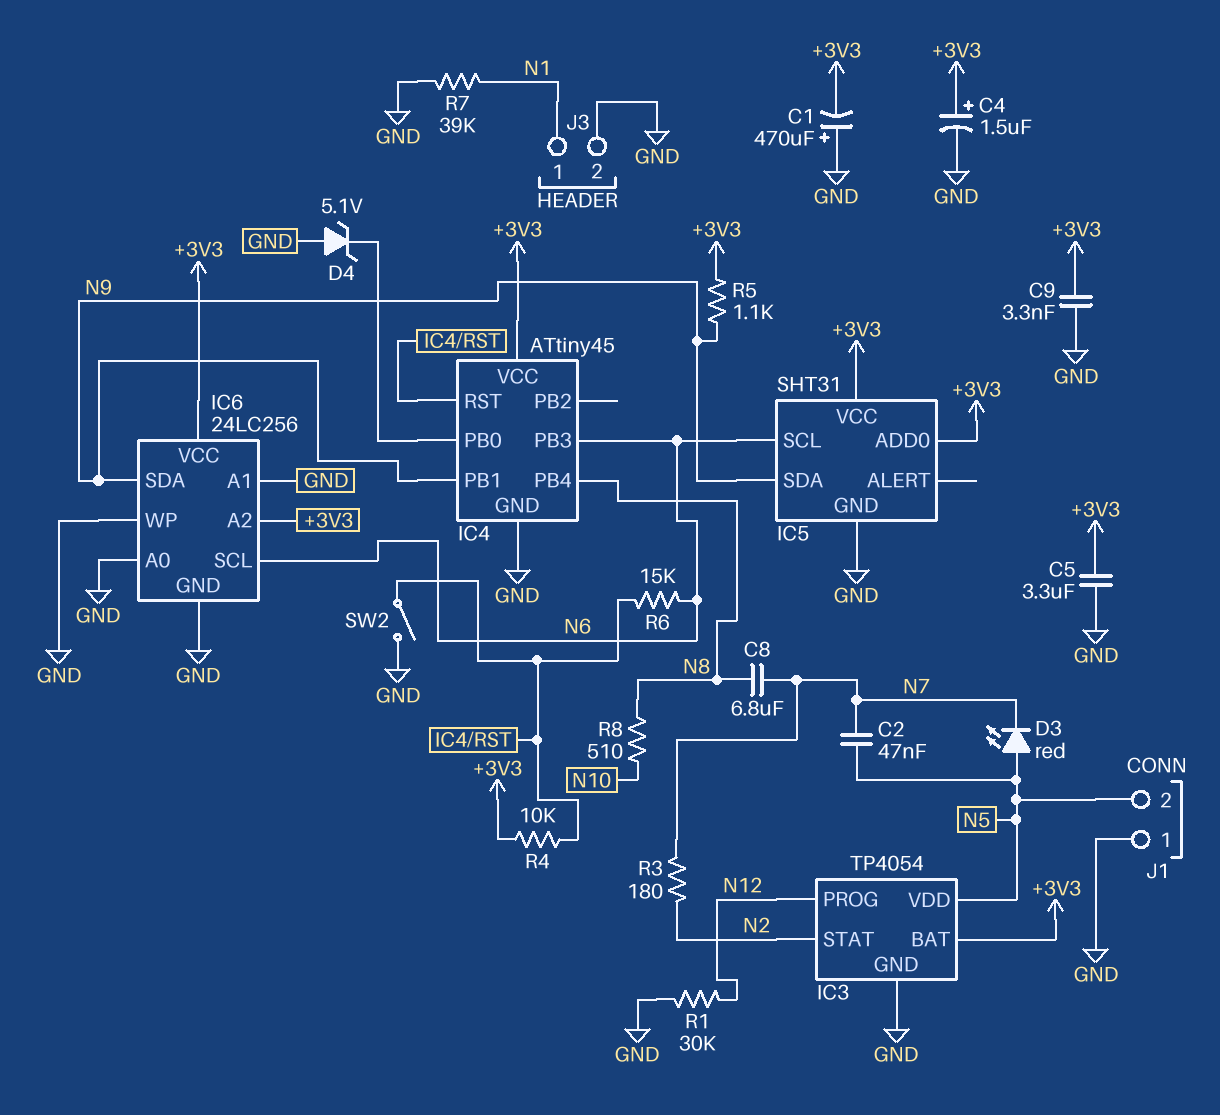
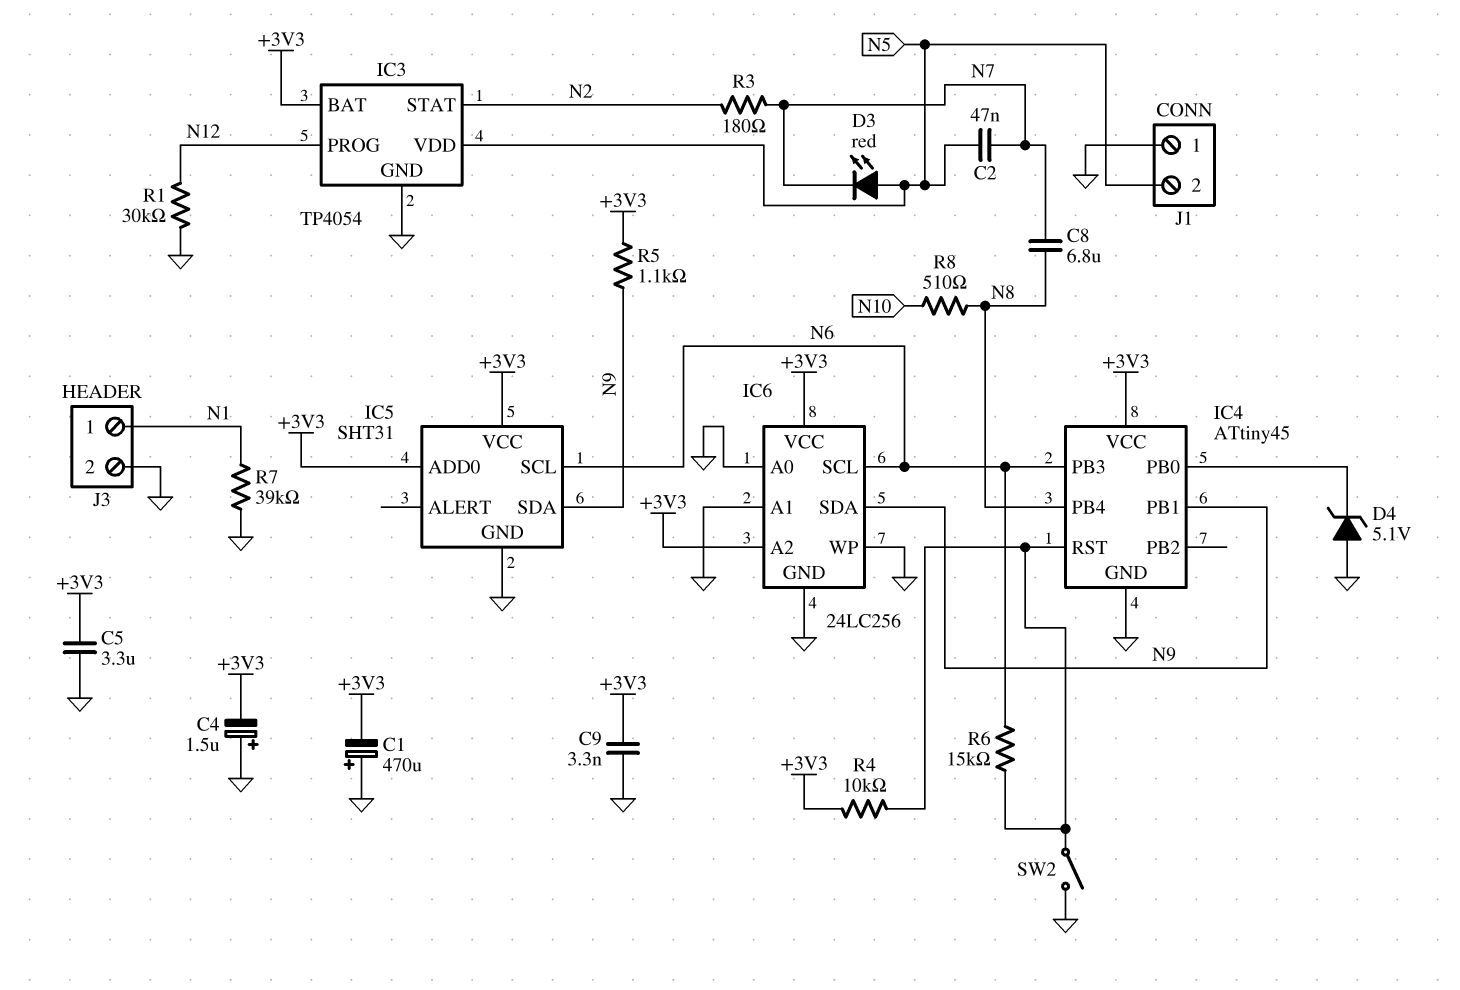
C4: 1.5uF (plus +3V3, minus GND) -> 1.5uF (plus GND, minus +3V3)

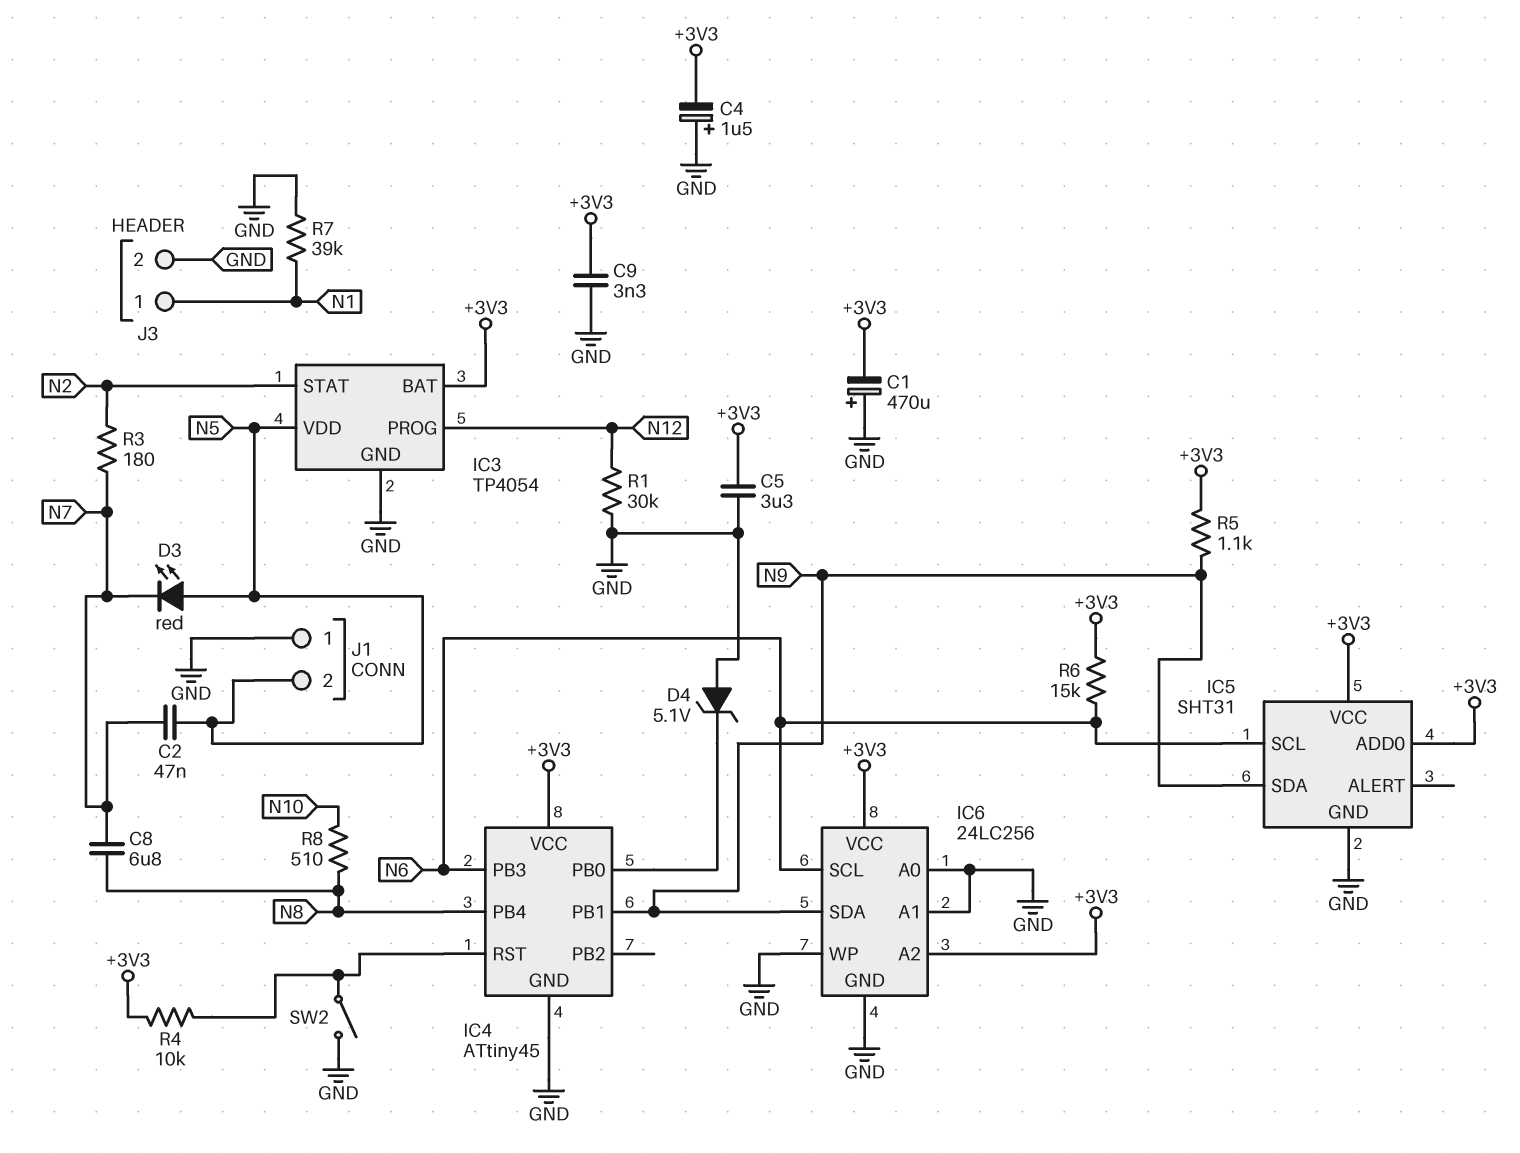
R6: 15k (IC4/RST, N6) -> 15k (+3V3, N6)

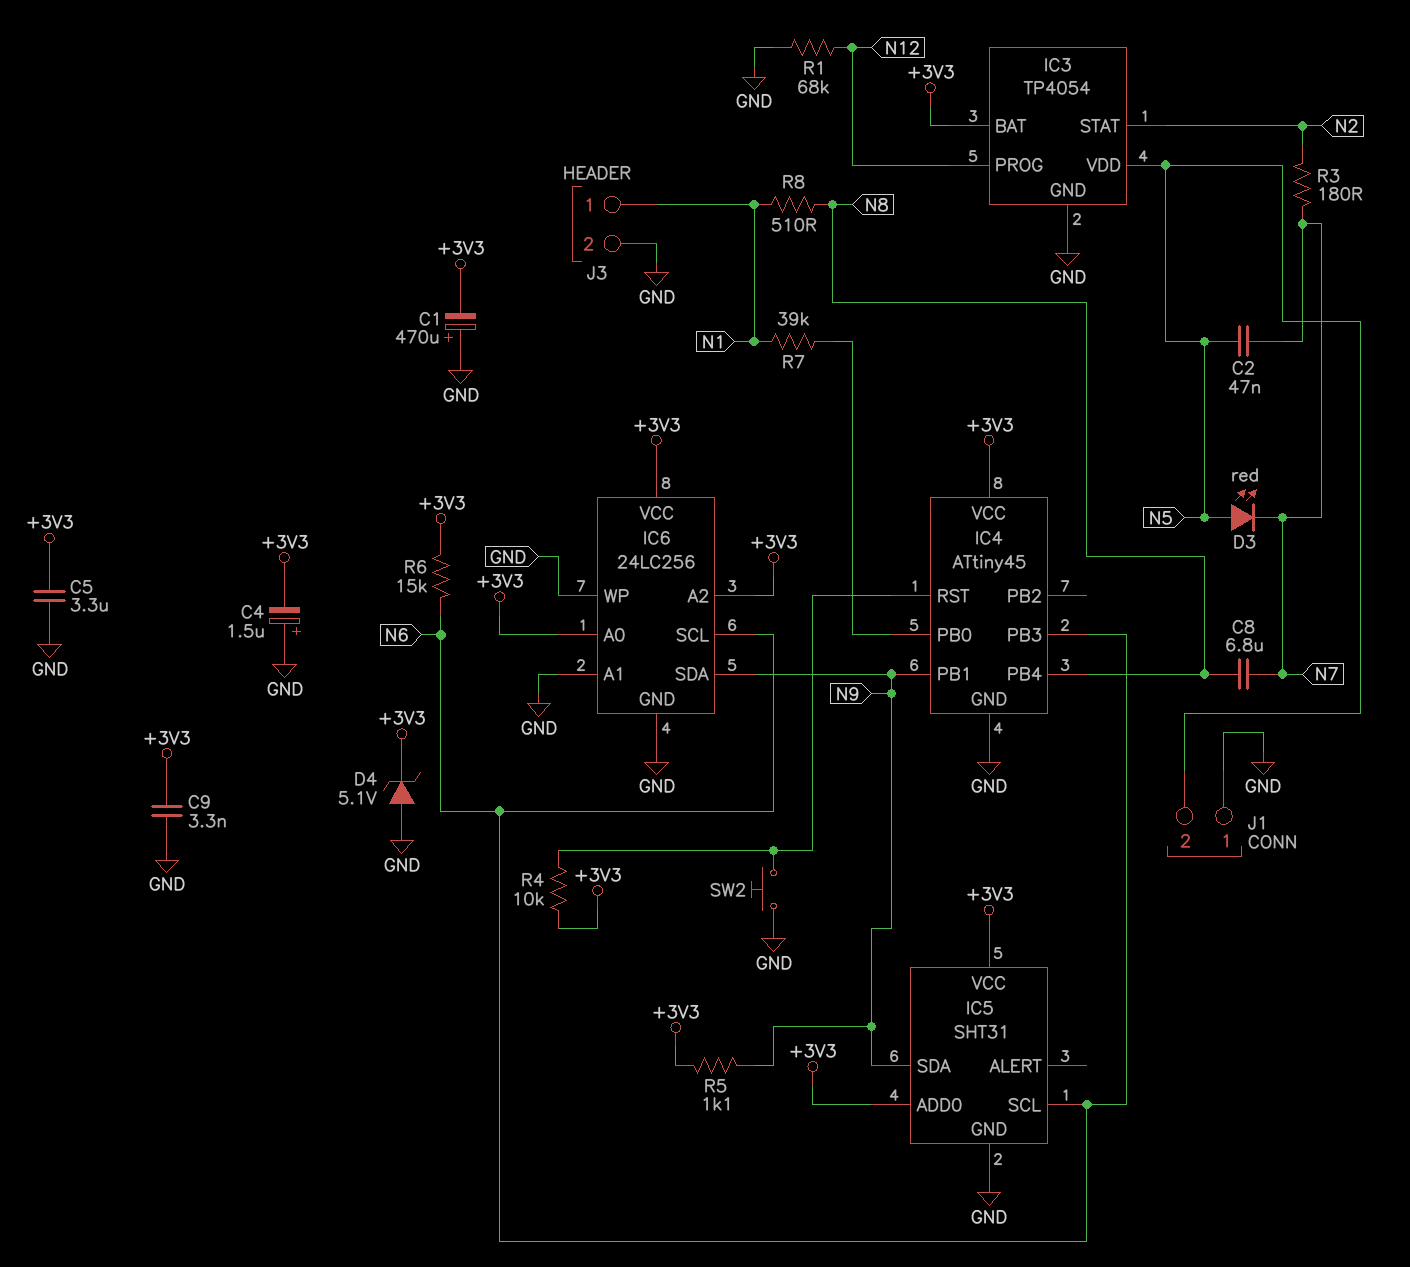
D4: zener 5.1V (A GND, K IC4/PB0) -> zener 5.1V (A GND, K +3V3)
IC6 pin A0: GND -> +3V3
R1: 30k (GND, N12) -> 68k (GND, N12)
R7: 39k (GND, N1) -> 39k (IC4/PB0, N1)
R8: 510 (N8, N10) -> 510 (N1, N8)
SW2: switch (GND, IC4/RST) -> button (GND, IC4/RST)

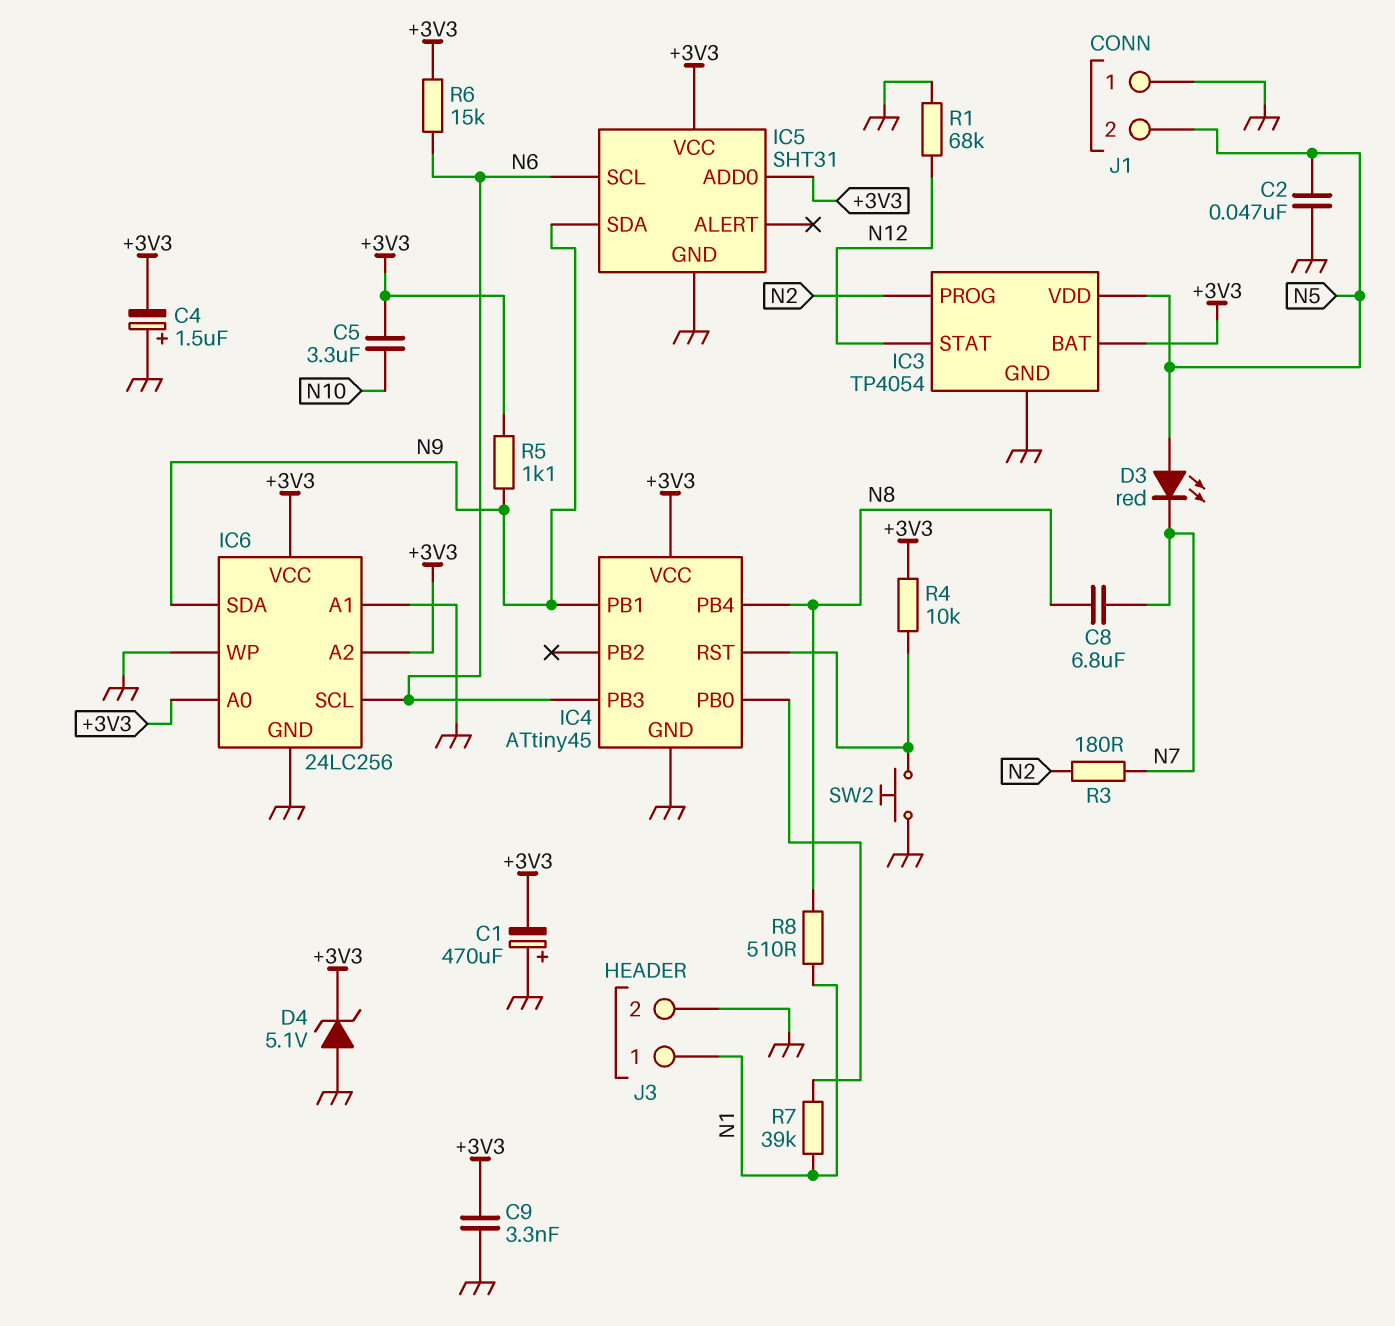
C2: 47nF (N5, N7) -> 47nF (GND, N5)
C5: 3.3uF (+3V3, GND) -> 3.3uF (+3V3, N10)
IC3 pin PROG: N12 -> N2
IC3 pin STAT: N2 -> N12

